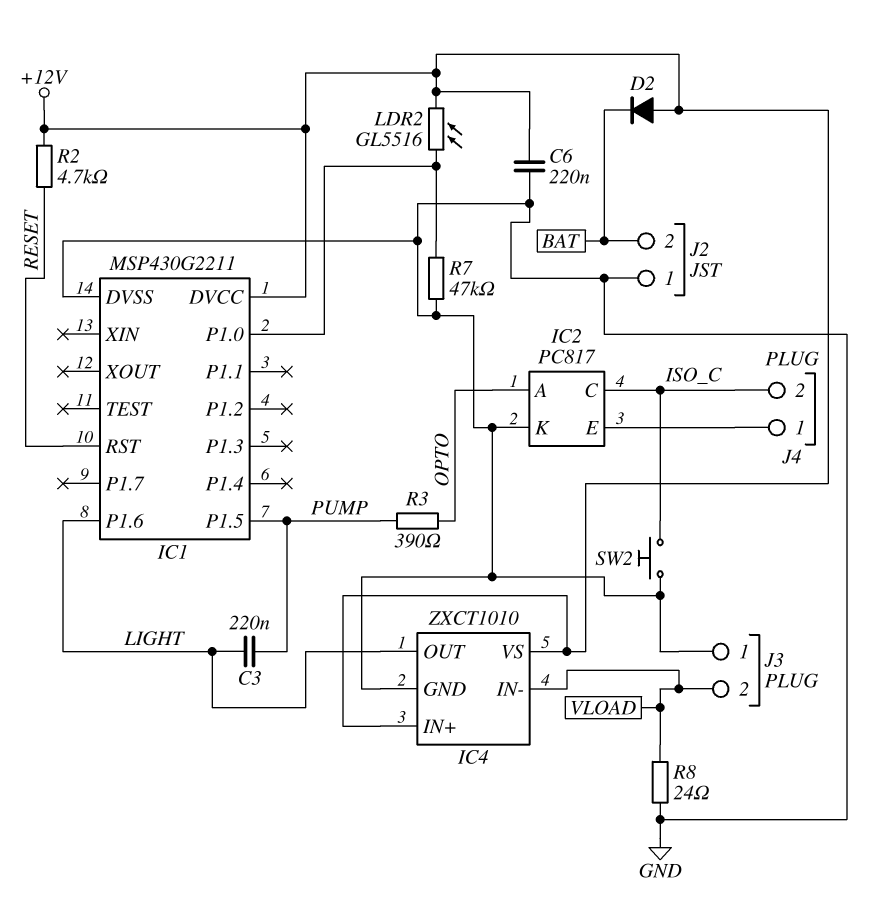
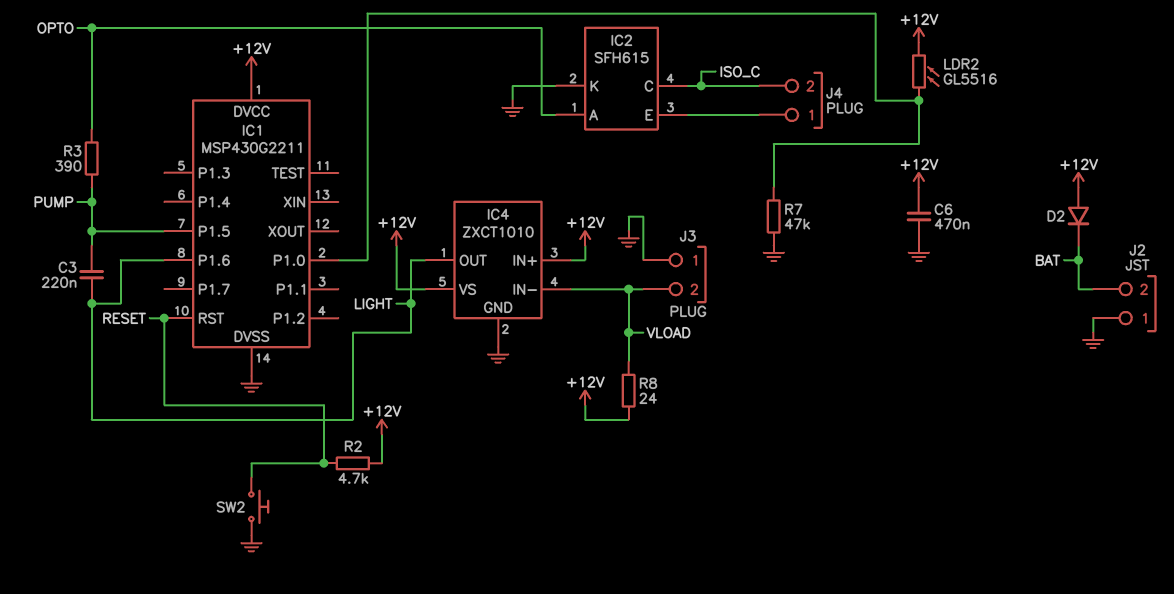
C6: 220nF (+12V, GND) -> 470nF (+12V, GND)
IC2: PC817 -> SFH615
R8: 24 (GND, VLOAD) -> 24 (+12V, VLOAD)
SW2: button (GND, ISO_C) -> button (GND, RESET)

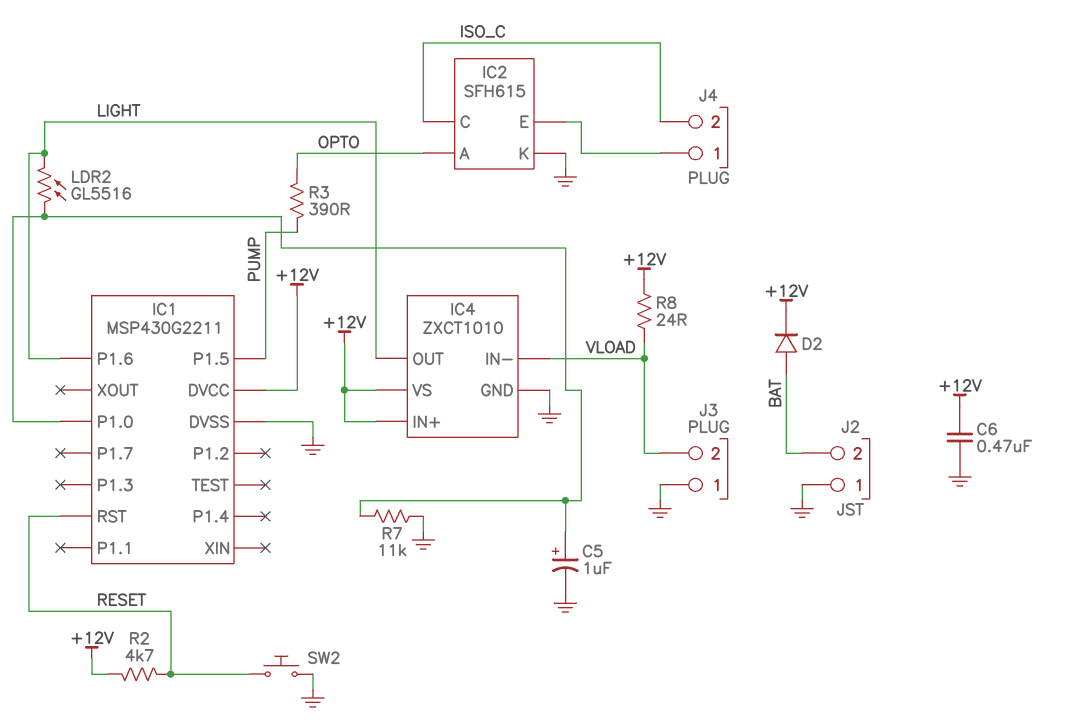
C3: 220nF (LIGHT, PUMP) -> none
C5: none -> 1uF (plus IC1/P1.0, minus GND)
D2: diode (A +12V, K BAT) -> diode (A BAT, K +12V)
LDR2: GL5516 (+12V, IC1/P1.0) -> GL5516 (IC1/P1.0, LIGHT)
R7: 47k (GND, IC1/P1.0) -> 11k (GND, IC1/P1.0)

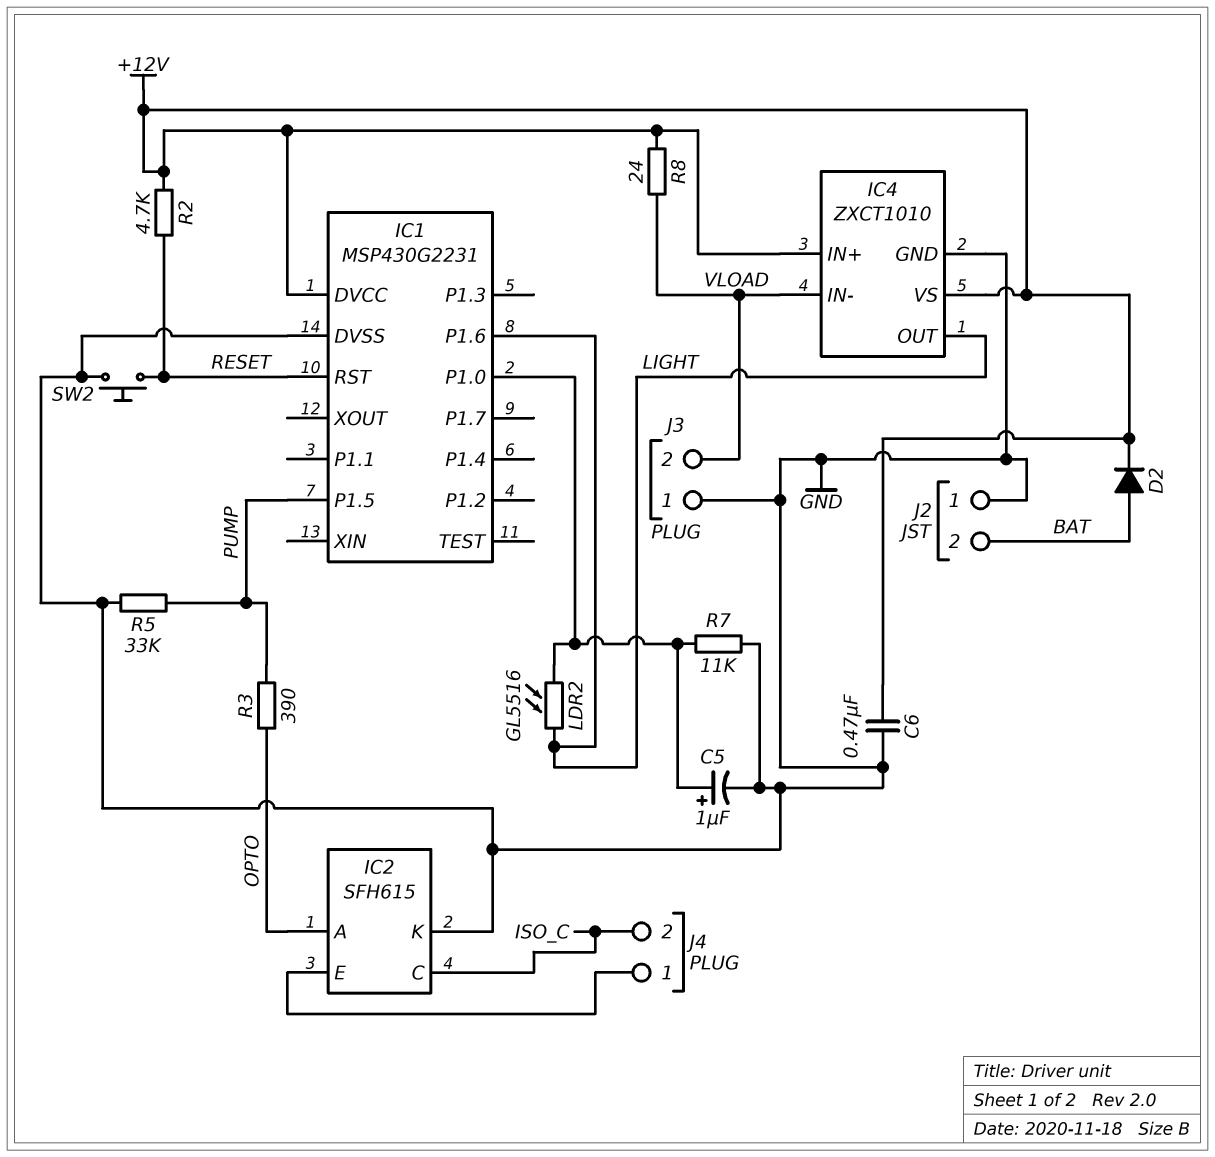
IC1: MSP430G2211 -> MSP430G2231
R5: none -> 33k (GND, PUMP)

